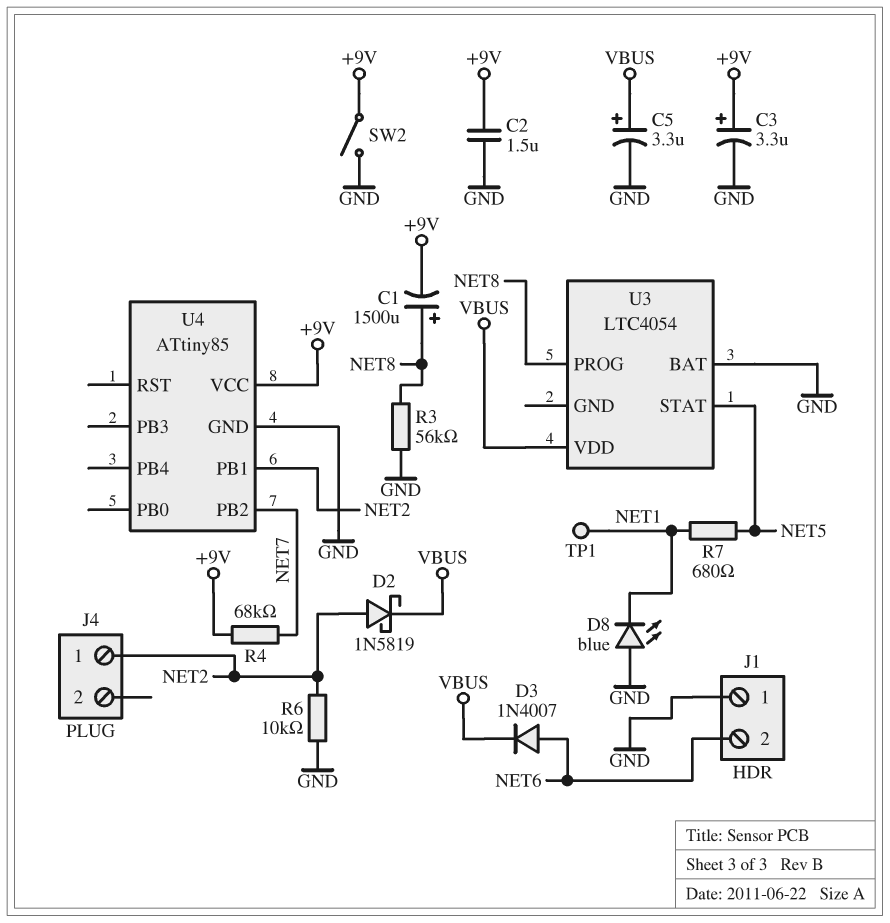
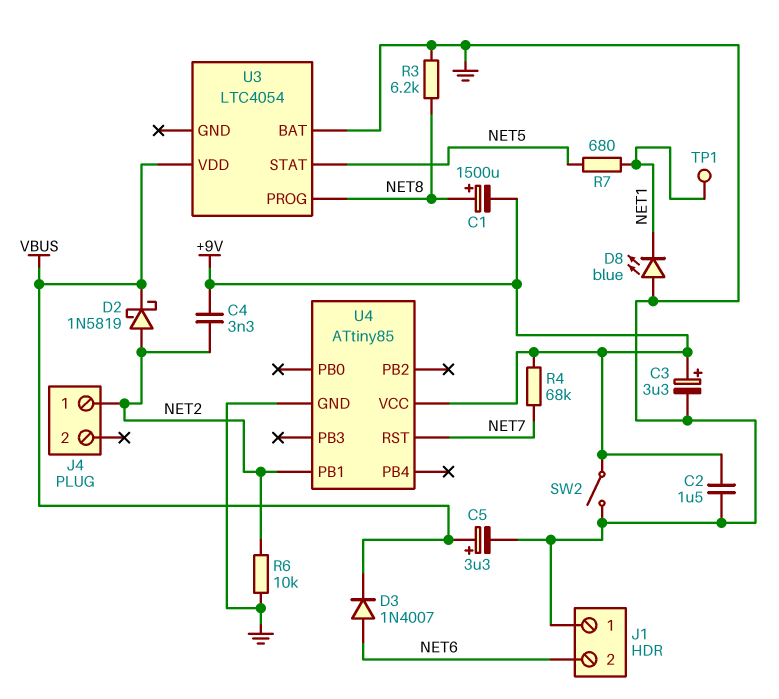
C4: none -> 3.3nF (+9V, NET2)
R3: 56k (GND, NET8) -> 6.2k (GND, NET8)
U4 pin PB2: NET7 -> none
U4 pin RST: none -> NET7

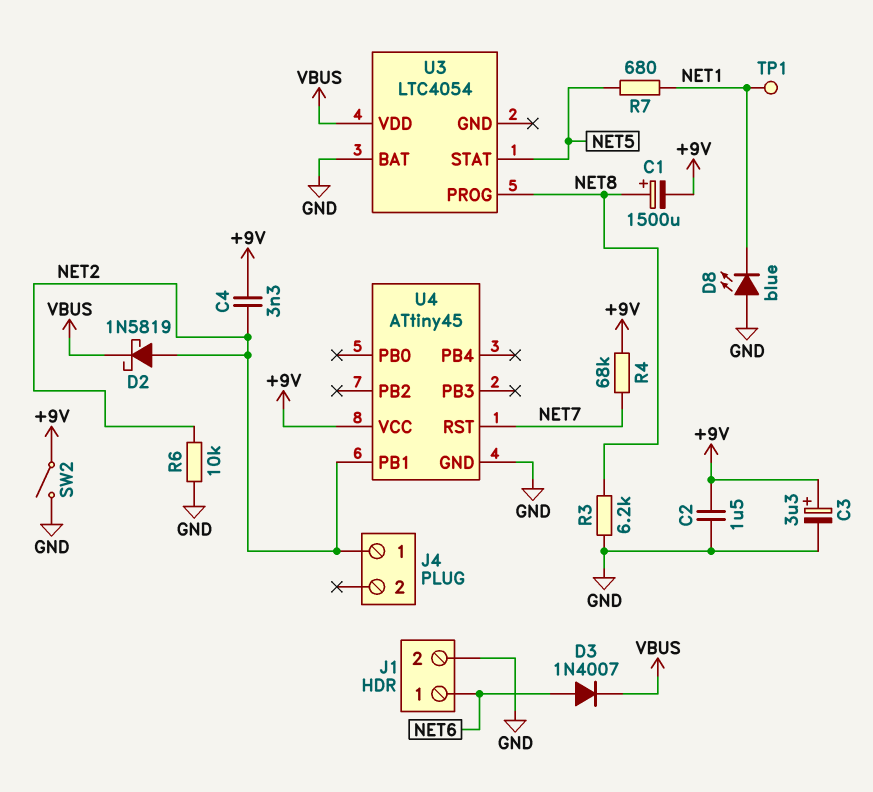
C5: 3.3uF (plus VBUS, minus GND) -> none
J1 pin 1: GND -> NET6
J1 pin 2: NET6 -> GND
U4: ATtiny85 -> ATtiny45

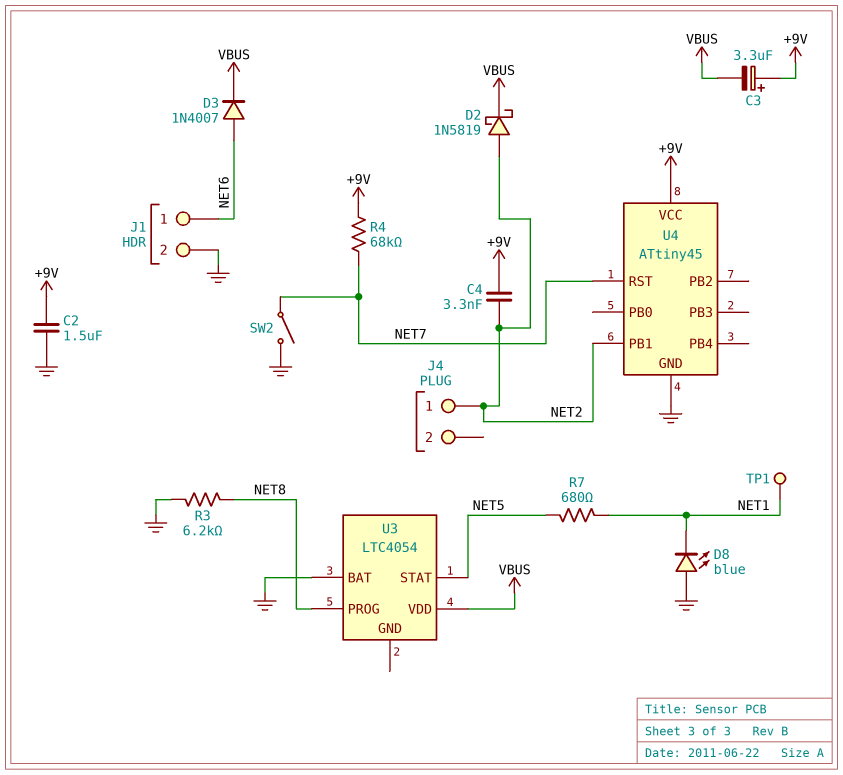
C1: 1500uF (plus NET8, minus +9V) -> none
C3: 3.3uF (plus +9V, minus GND) -> 3.3uF (plus +9V, minus VBUS)
R6: 10k (GND, NET2) -> none
SW2: switch (+9V, GND) -> switch (GND, NET7)

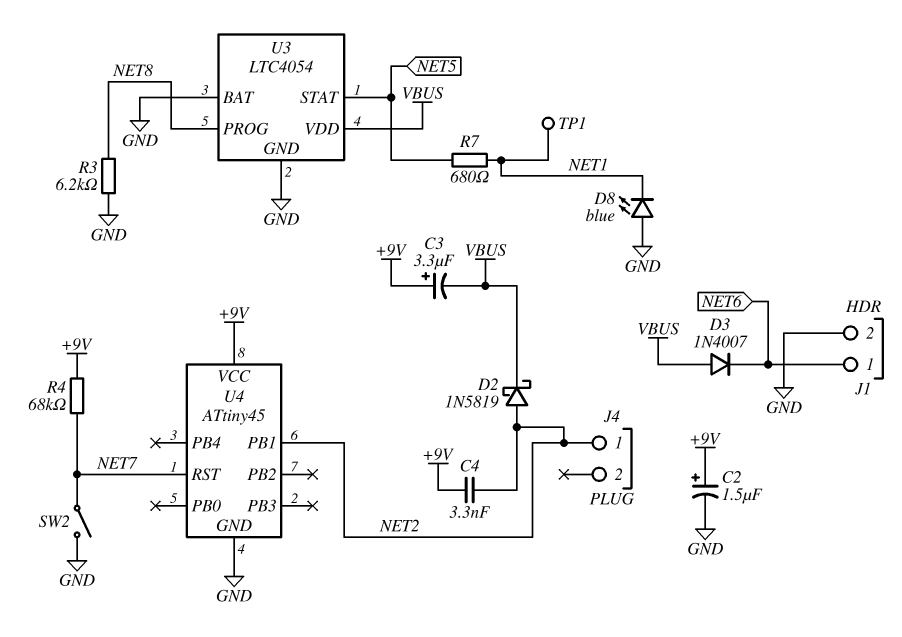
C2: 1.5uF (+9V, GND) -> 1.5uF (plus +9V, minus GND)
D3: diode 1N4007 (A NET6, K VBUS) -> diode 1N4007 (A VBUS, K NET6)
U3 pin GND: none -> GND

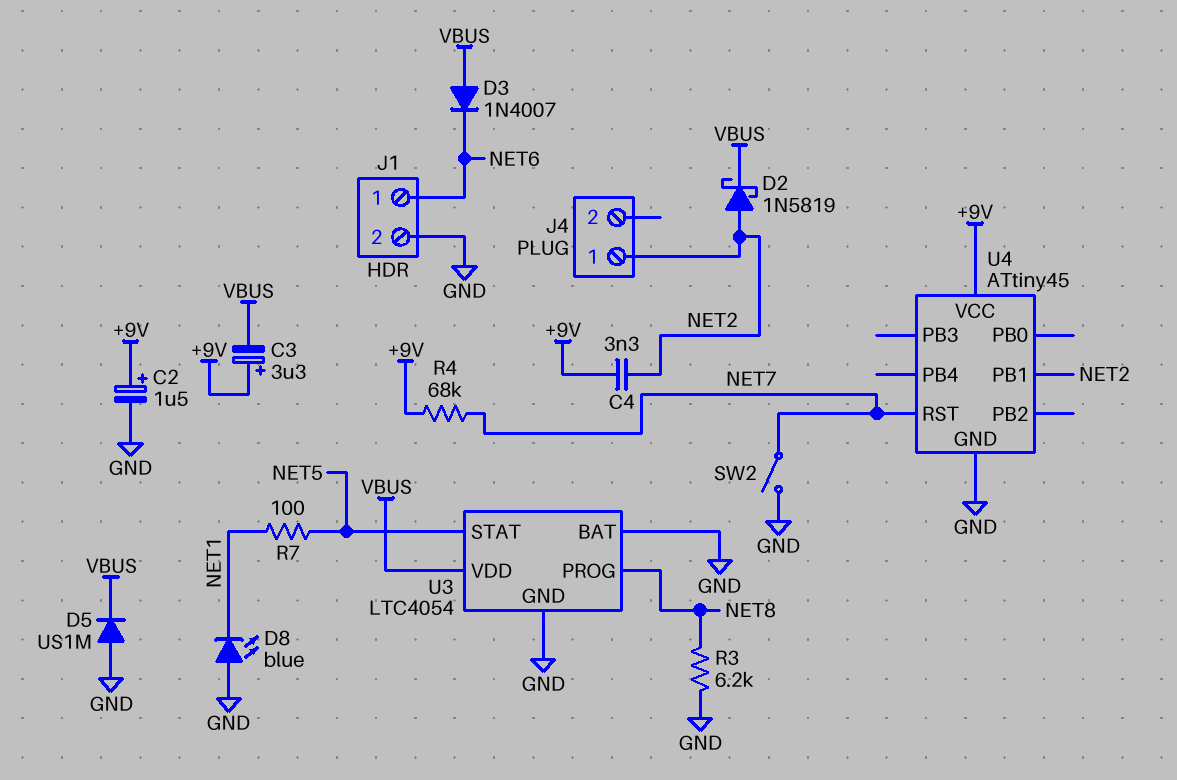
D5: none -> diode US1M (A GND, K VBUS)
R7: 680 (NET1, NET5) -> 100 (NET1, NET5)
TP1: test point (NET1) -> none

